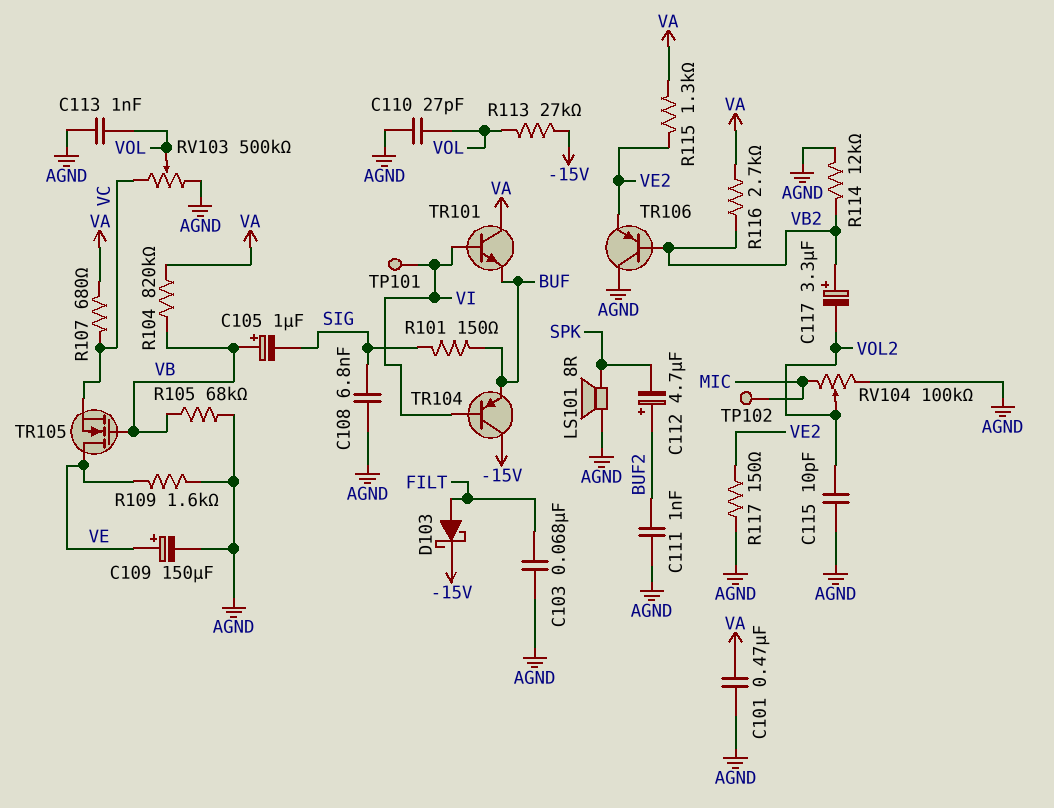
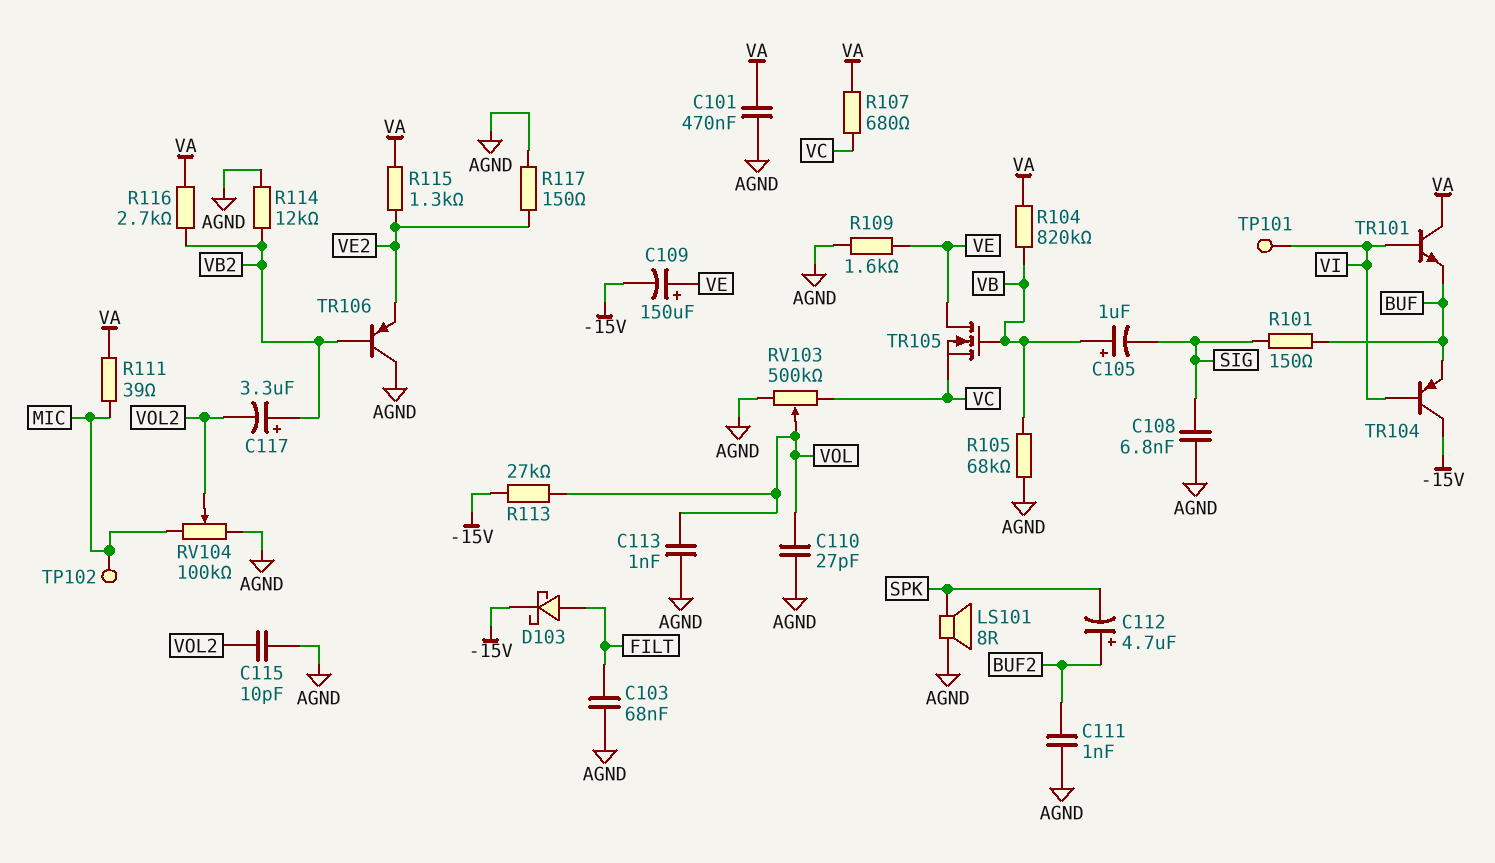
C109: 150uF (plus VE, minus AGND) -> 150uF (plus VE, minus -15V)
R111: none -> 39 (MIC, VA)

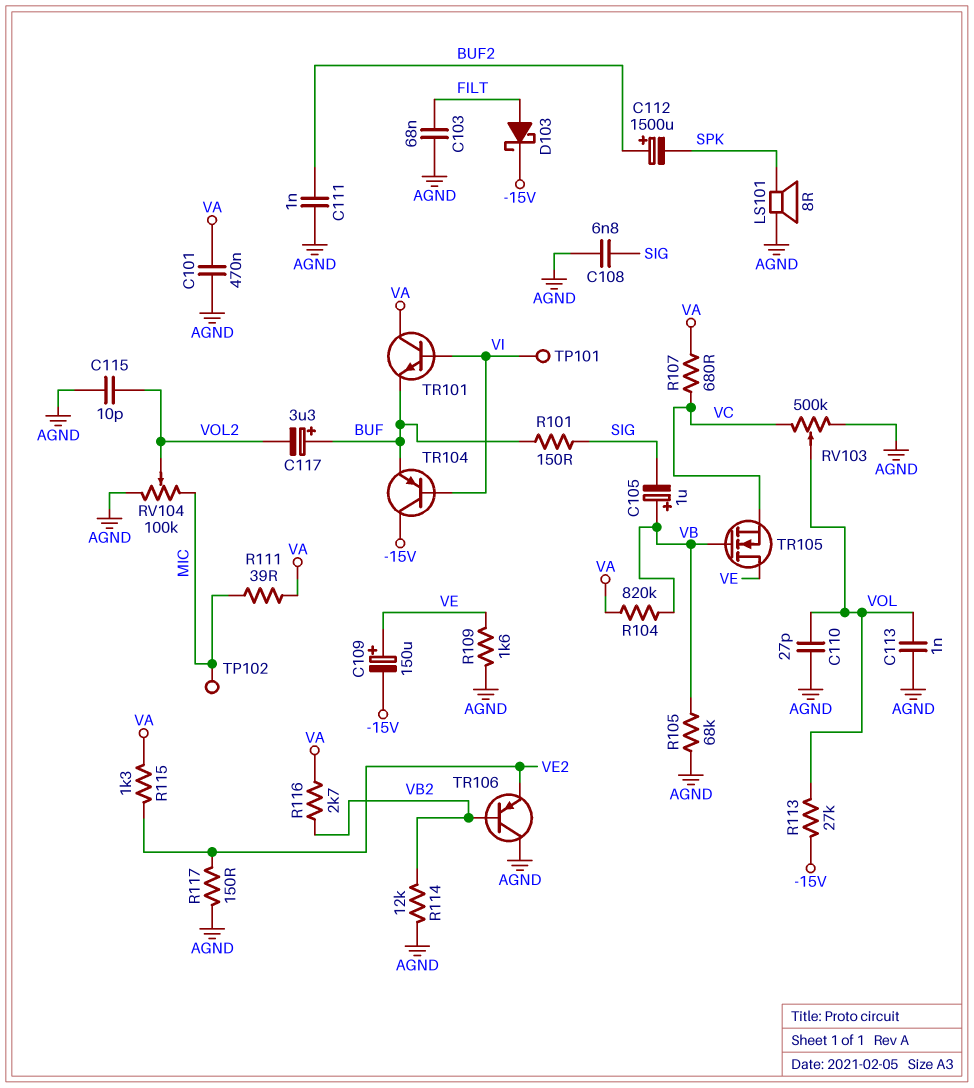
C112: 4.7uF (plus BUF2, minus SPK) -> 1500uF (plus BUF2, minus SPK)
C117: 3.3uF (plus VB2, minus VOL2) -> 3.3uF (plus BUF, minus VOL2)

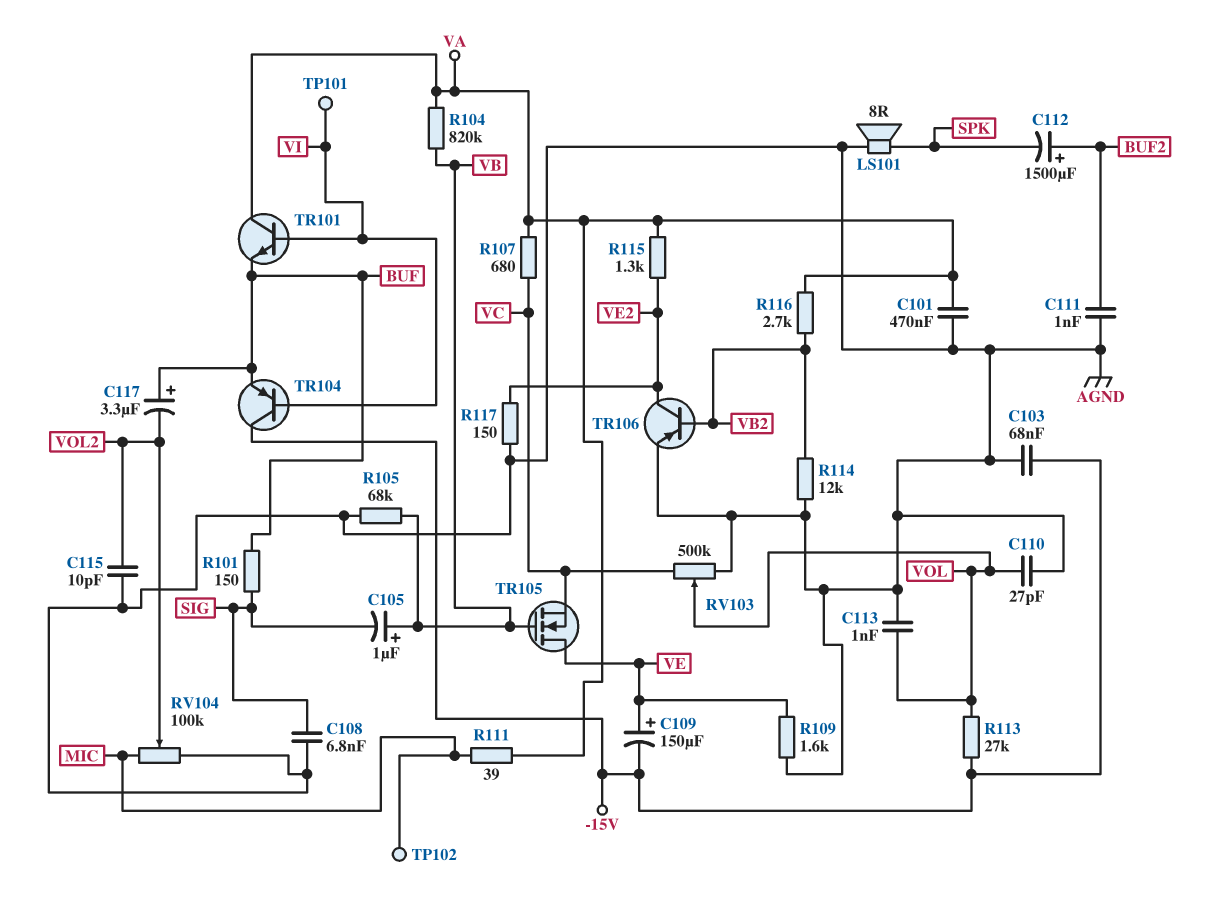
C103: 68nF (AGND, FILT) -> 68nF (-15V, AGND)
D103: schottky (A FILT, K -15V) -> none
TR106: PNP (B VB2, C AGND, E VE2) -> PNP (B VB2, C VE2, E AGND)

